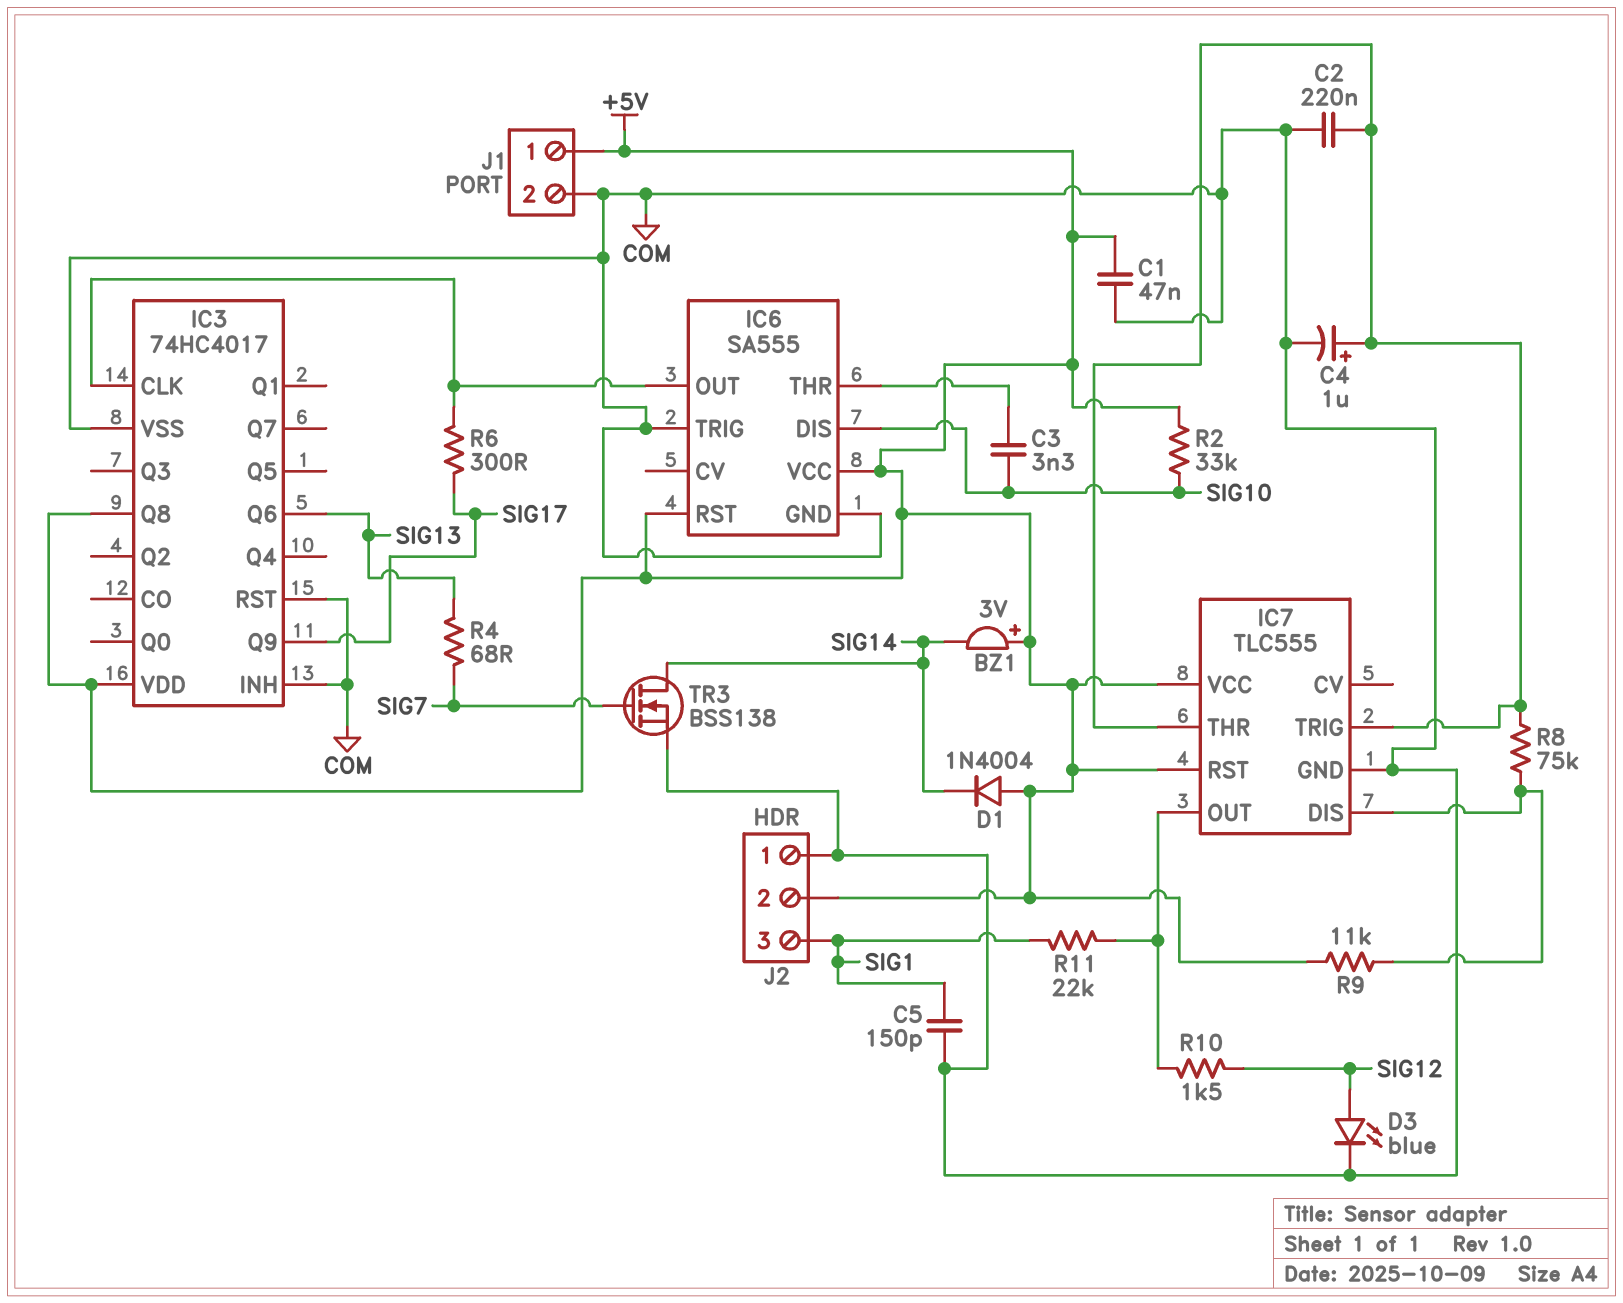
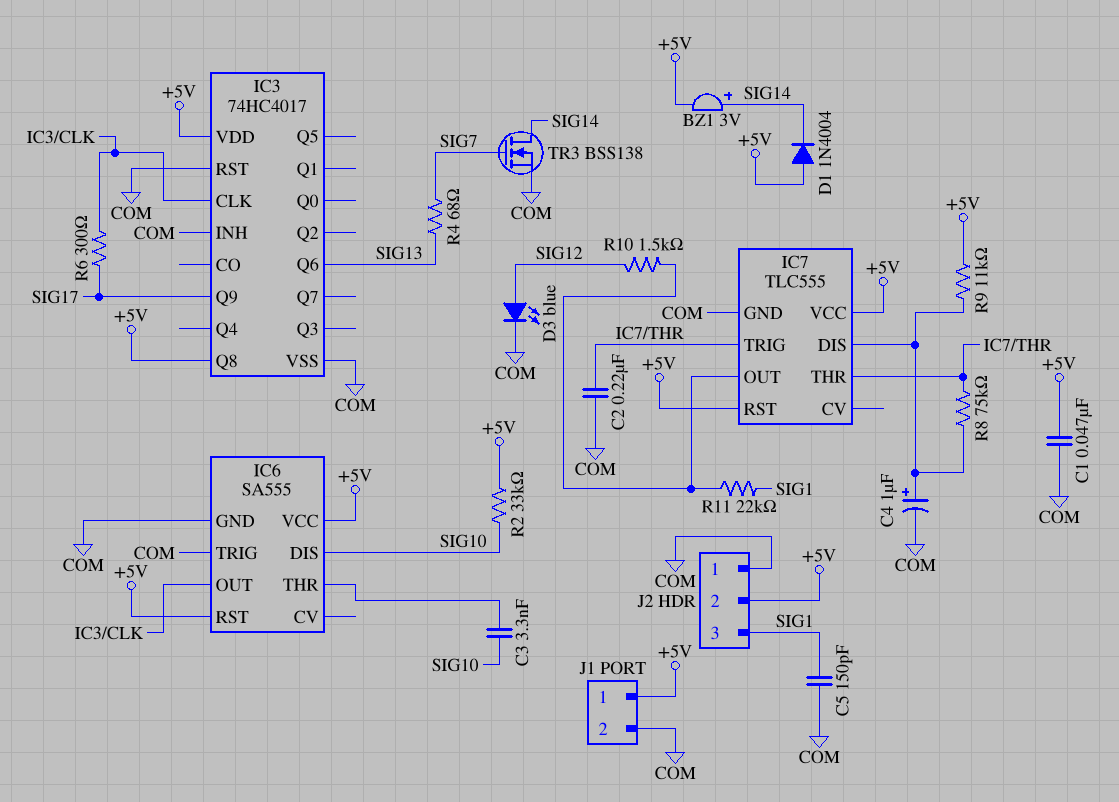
BZ1: buzzer 3V (plus +5V, minus SIG14) -> buzzer 3V (plus SIG14, minus +5V)
C4: 1uF (plus IC7/THR, minus COM) -> 1uF (plus IC7/DIS, minus COM)

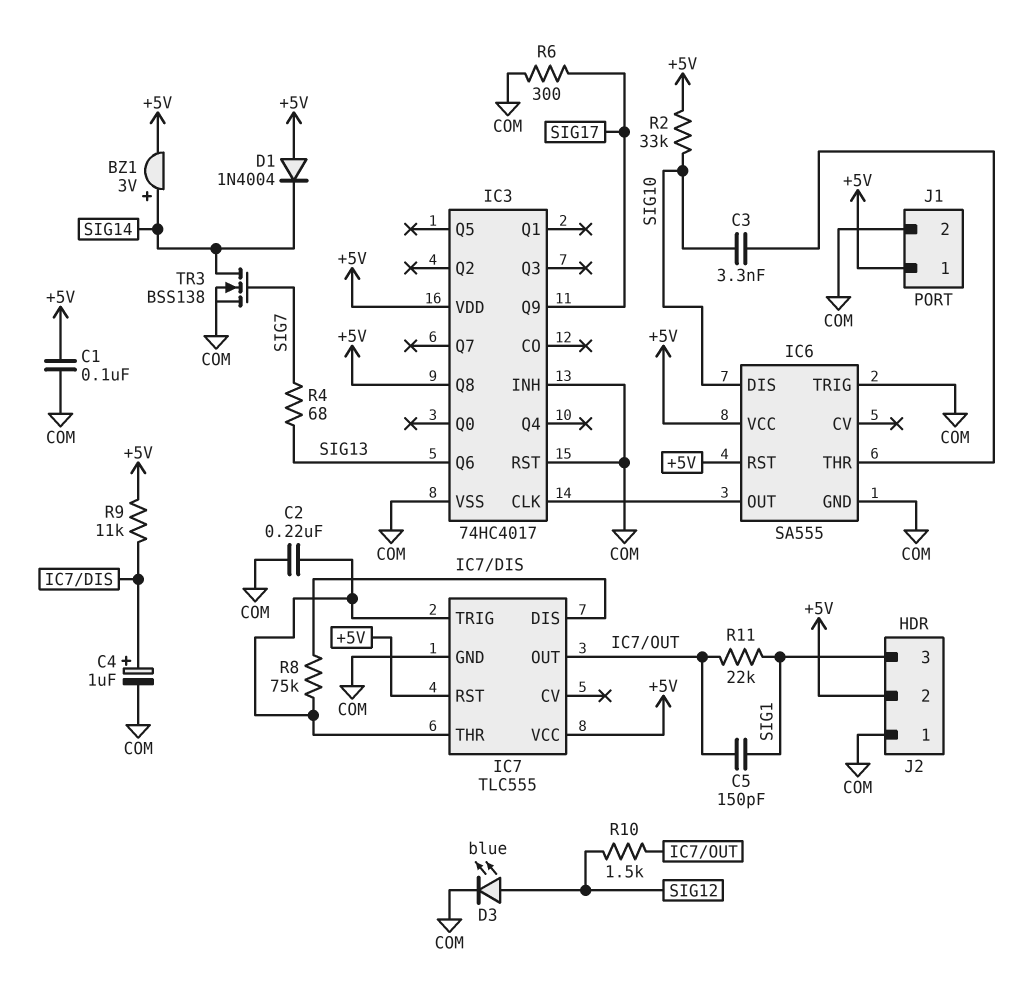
C1: 47nF (+5V, COM) -> 100nF (+5V, COM)
C5: 150pF (COM, SIG1) -> 150pF (IC7/OUT, SIG1)
R6: 300 (IC3/CLK, SIG17) -> 300 (COM, SIG17)

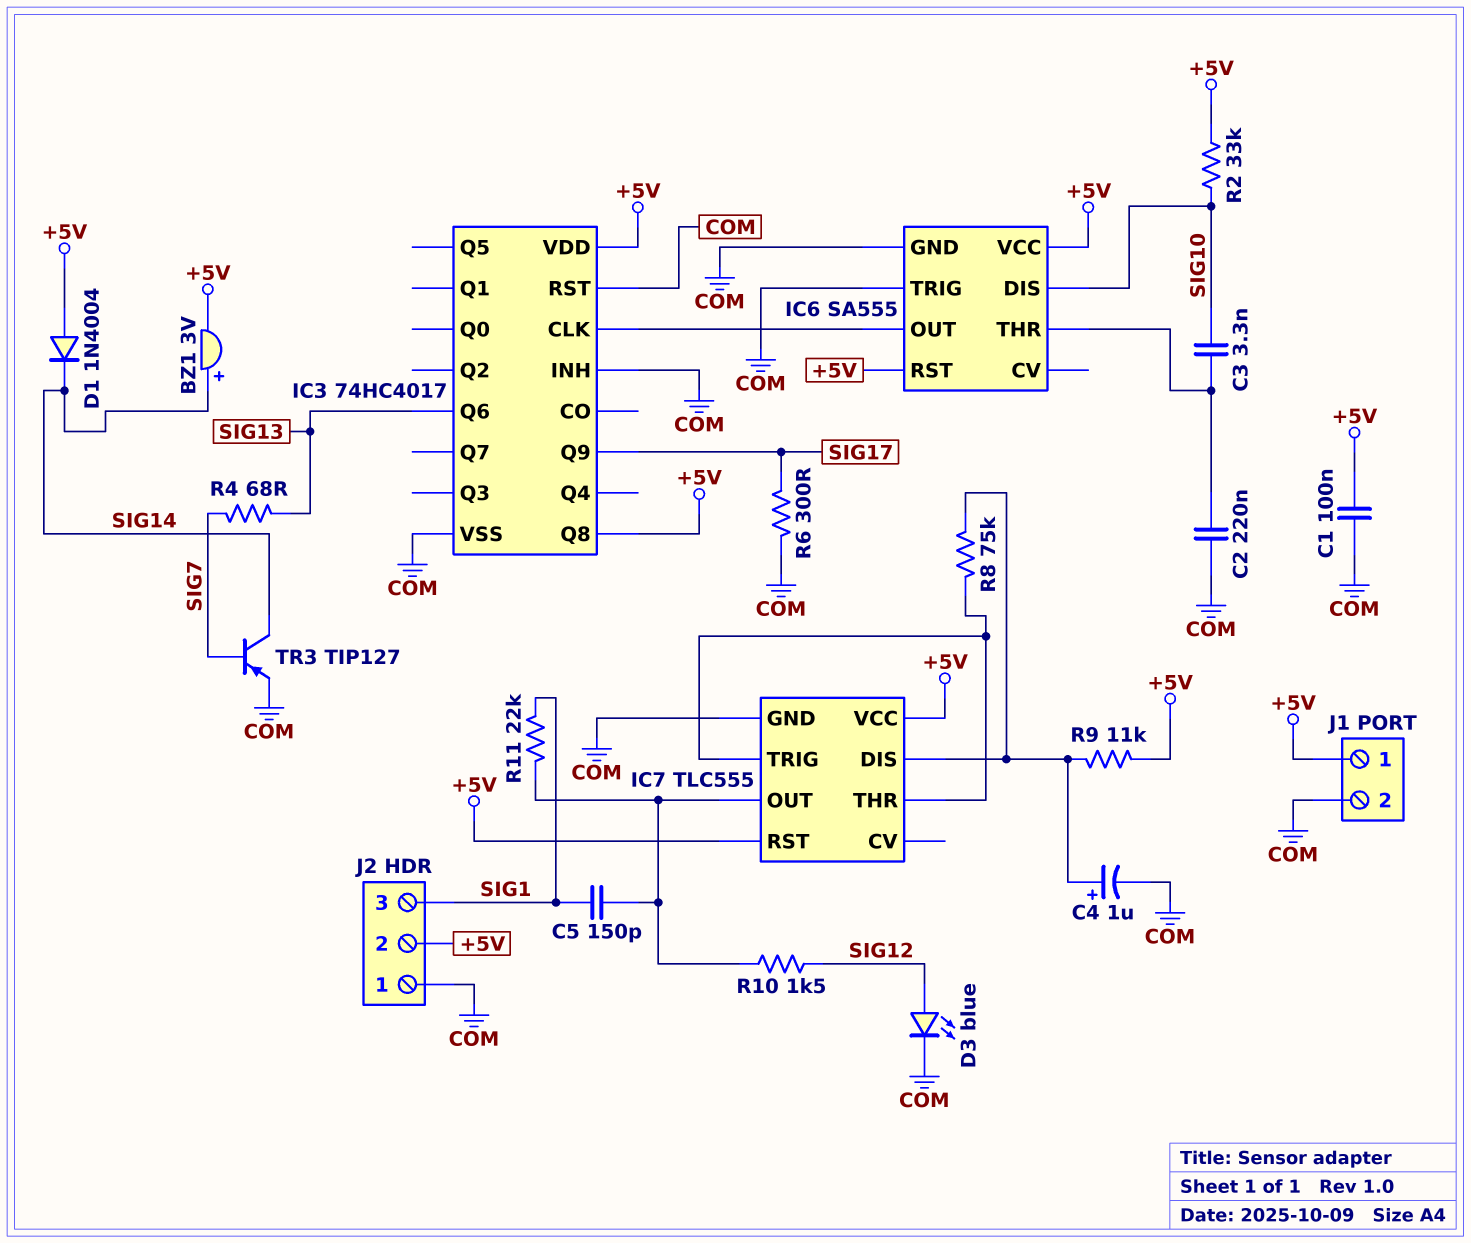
C2: 220nF (COM, IC7/THR) -> 220nF (COM, IC6/THR)
TR3: NMOS BSS138 (G SIG7, D SIG14, S COM) -> PNP TIP127 (B SIG7, C SIG14, E COM)

